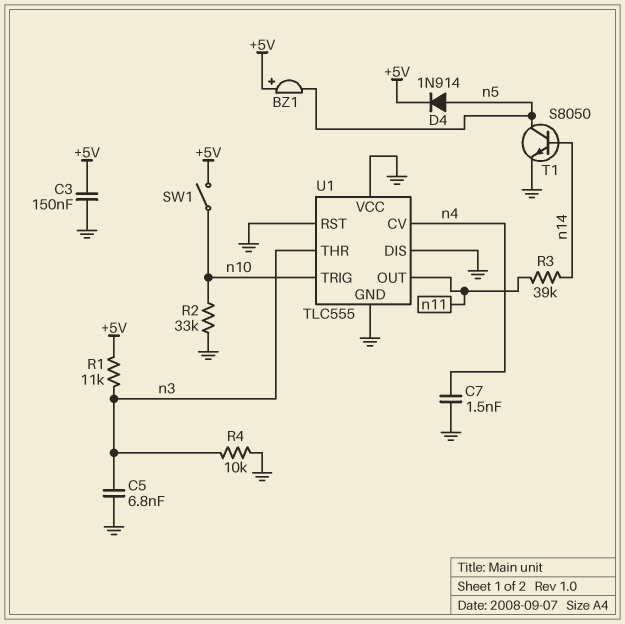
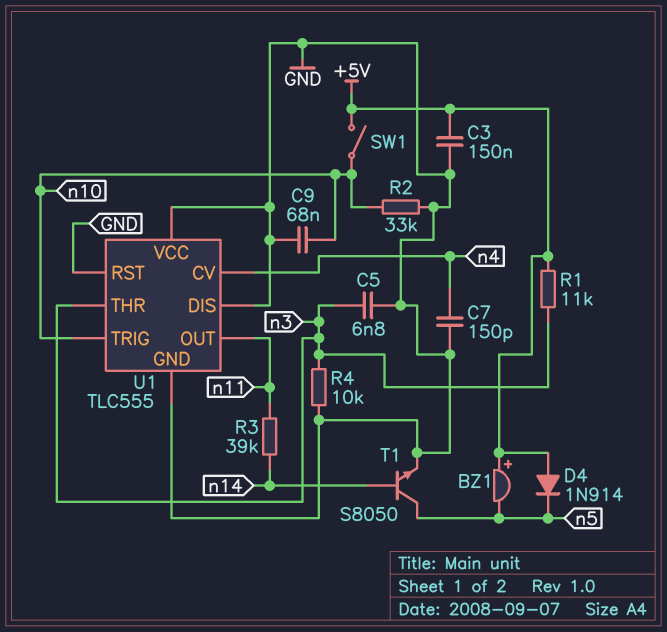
C7: 1.5nF (GND, n4) -> 150pF (GND, n4)
C9: none -> 68nF (GND, n10)
D4: diode 1N914 (A n5, K +5V) -> diode 1N914 (A +5V, K n5)

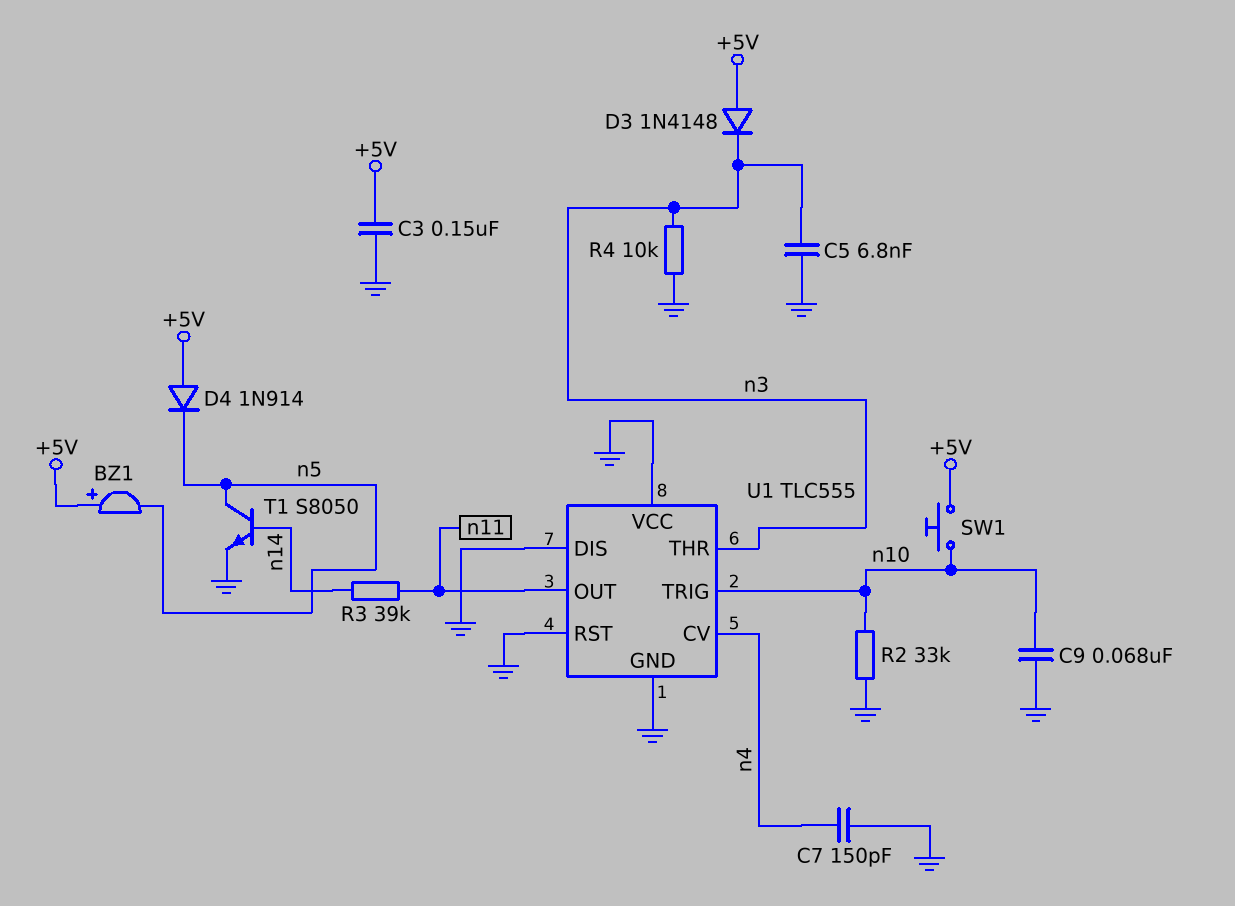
D3: none -> diode 1N4148 (A +5V, K n3)
R1: 11k (+5V, n3) -> none
SW1: switch (+5V, n10) -> button (+5V, n10)

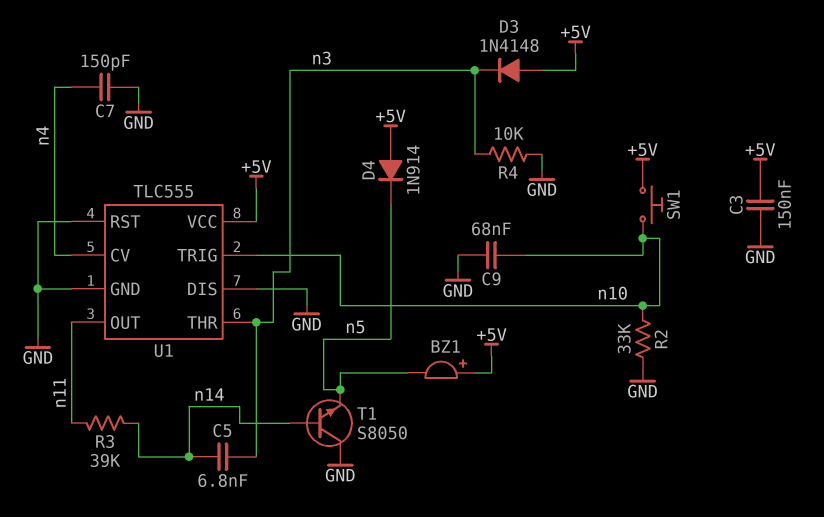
C5: 6.8nF (GND, n3) -> 6.8nF (n3, n14)
T1: NPN S8050 (B n14, C n5, E GND) -> NPN S8050 (B n14, C GND, E n5)
U1 pin VCC: GND -> +5V

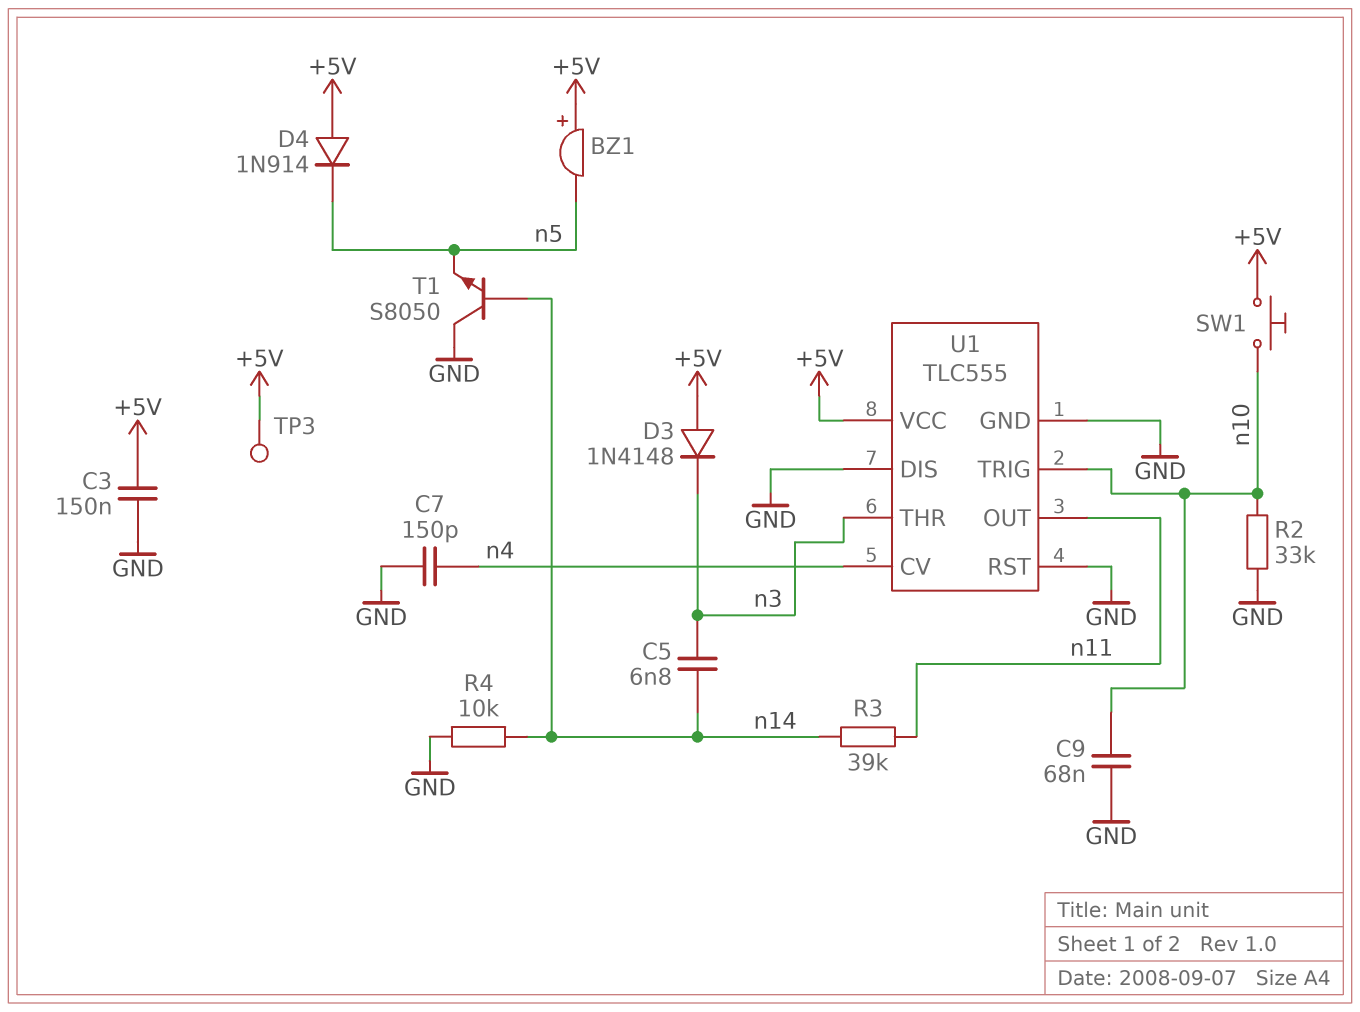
R4: 10k (GND, n3) -> 10k (GND, n14)
TP3: none -> test point (+5V)

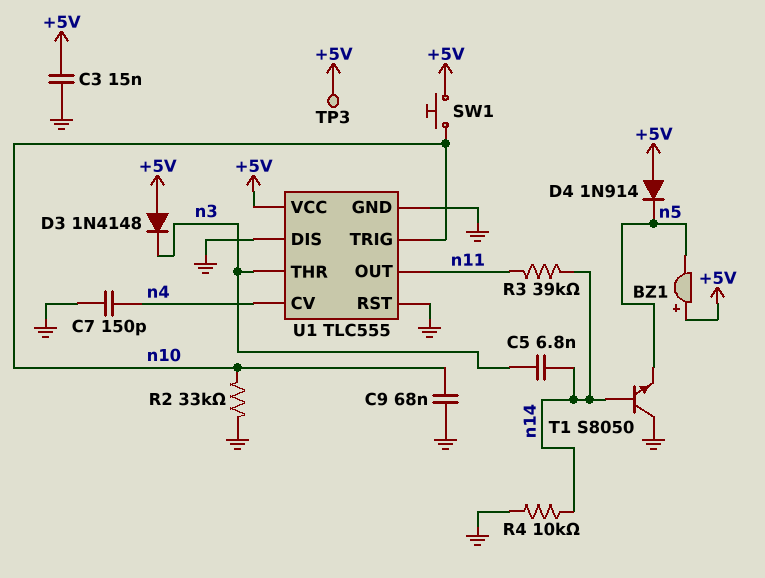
C3: 150nF (+5V, GND) -> 15nF (+5V, GND)

